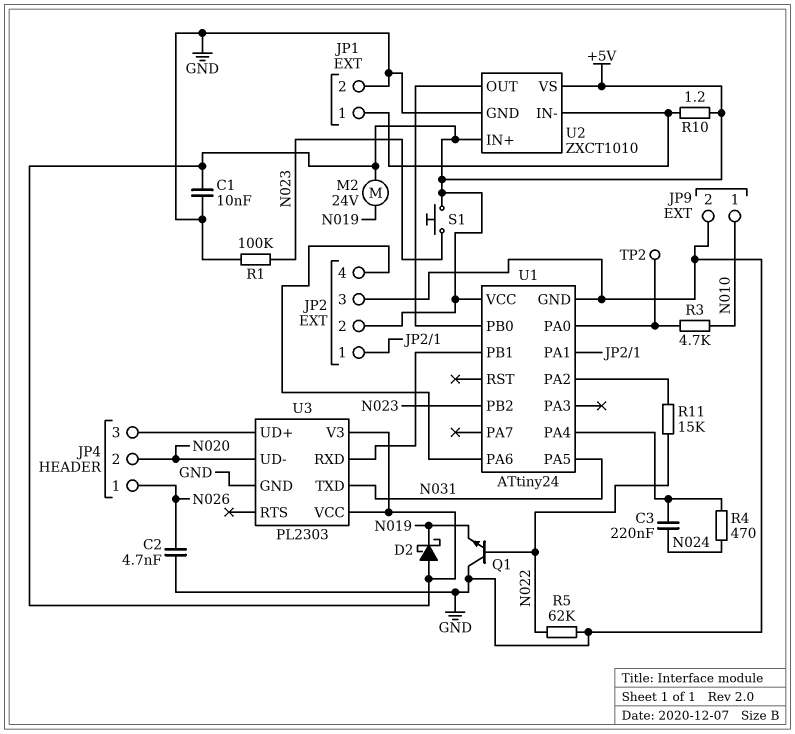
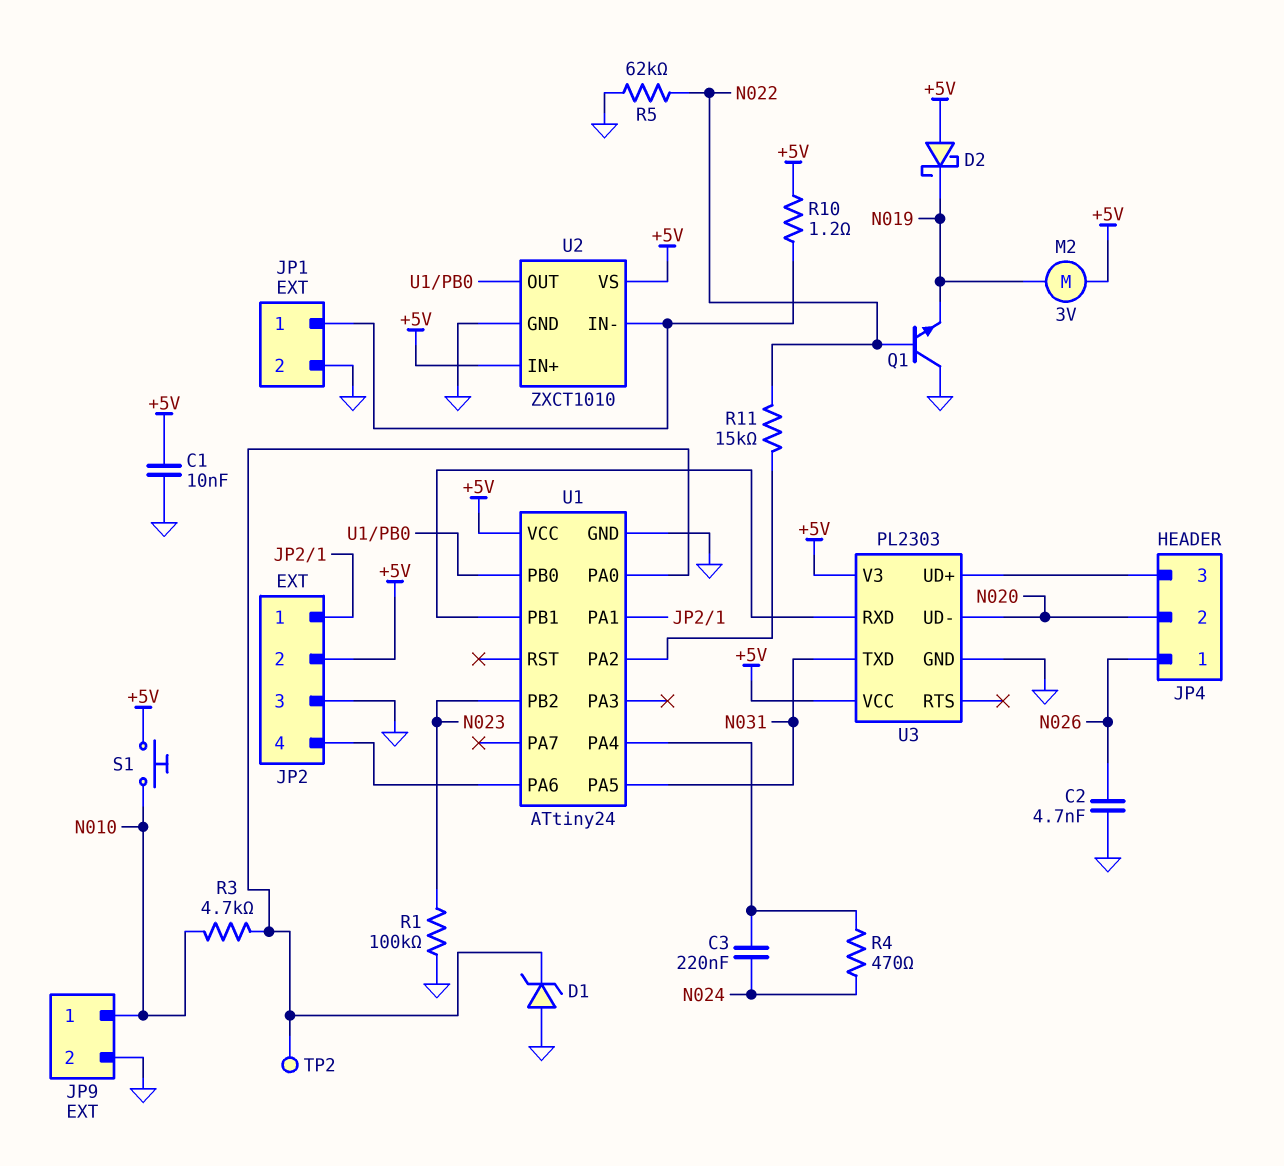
D1: none -> zener (A GND, K U1/PA0)
M2: motor 24V (+5V, N019) -> motor 3V (+5V, N019)
S1: button (+5V, N023) -> button (+5V, N010)

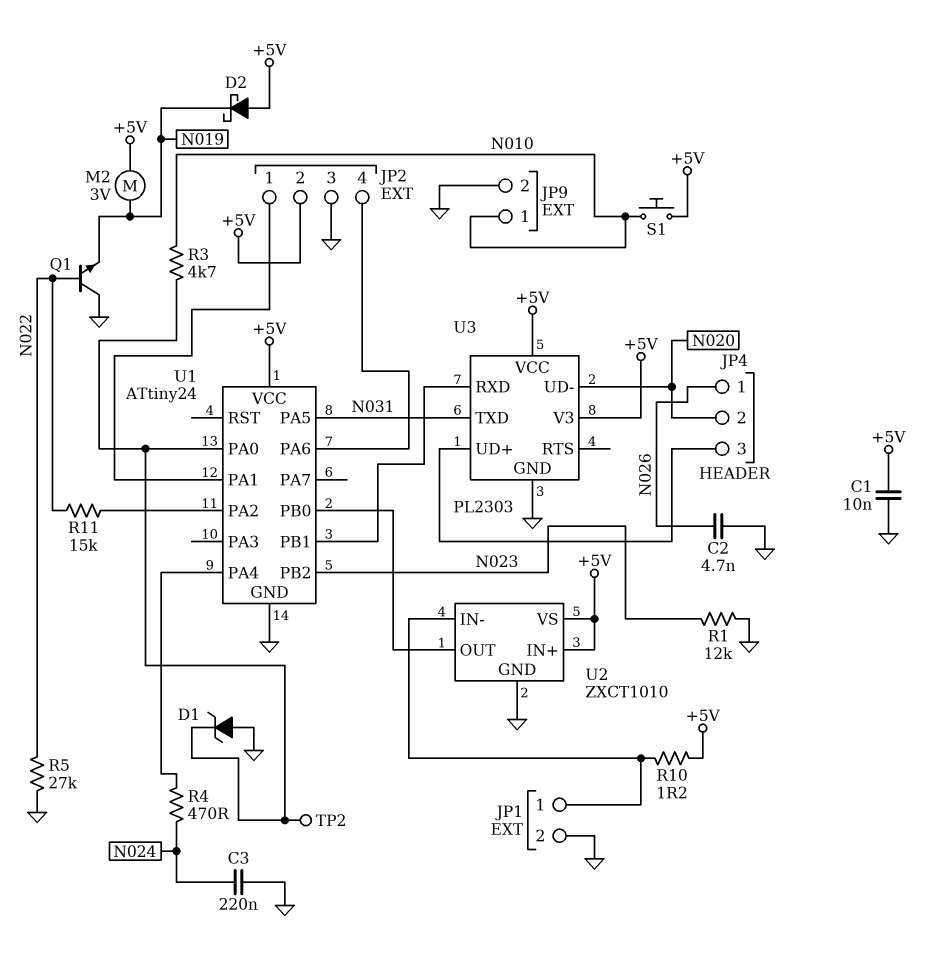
C3: 220nF (N024, U1/PA4) -> 220nF (GND, N024)
R1: 100k (GND, N023) -> 12k (GND, N023)
R5: 62k (GND, N022) -> 27k (GND, N022)

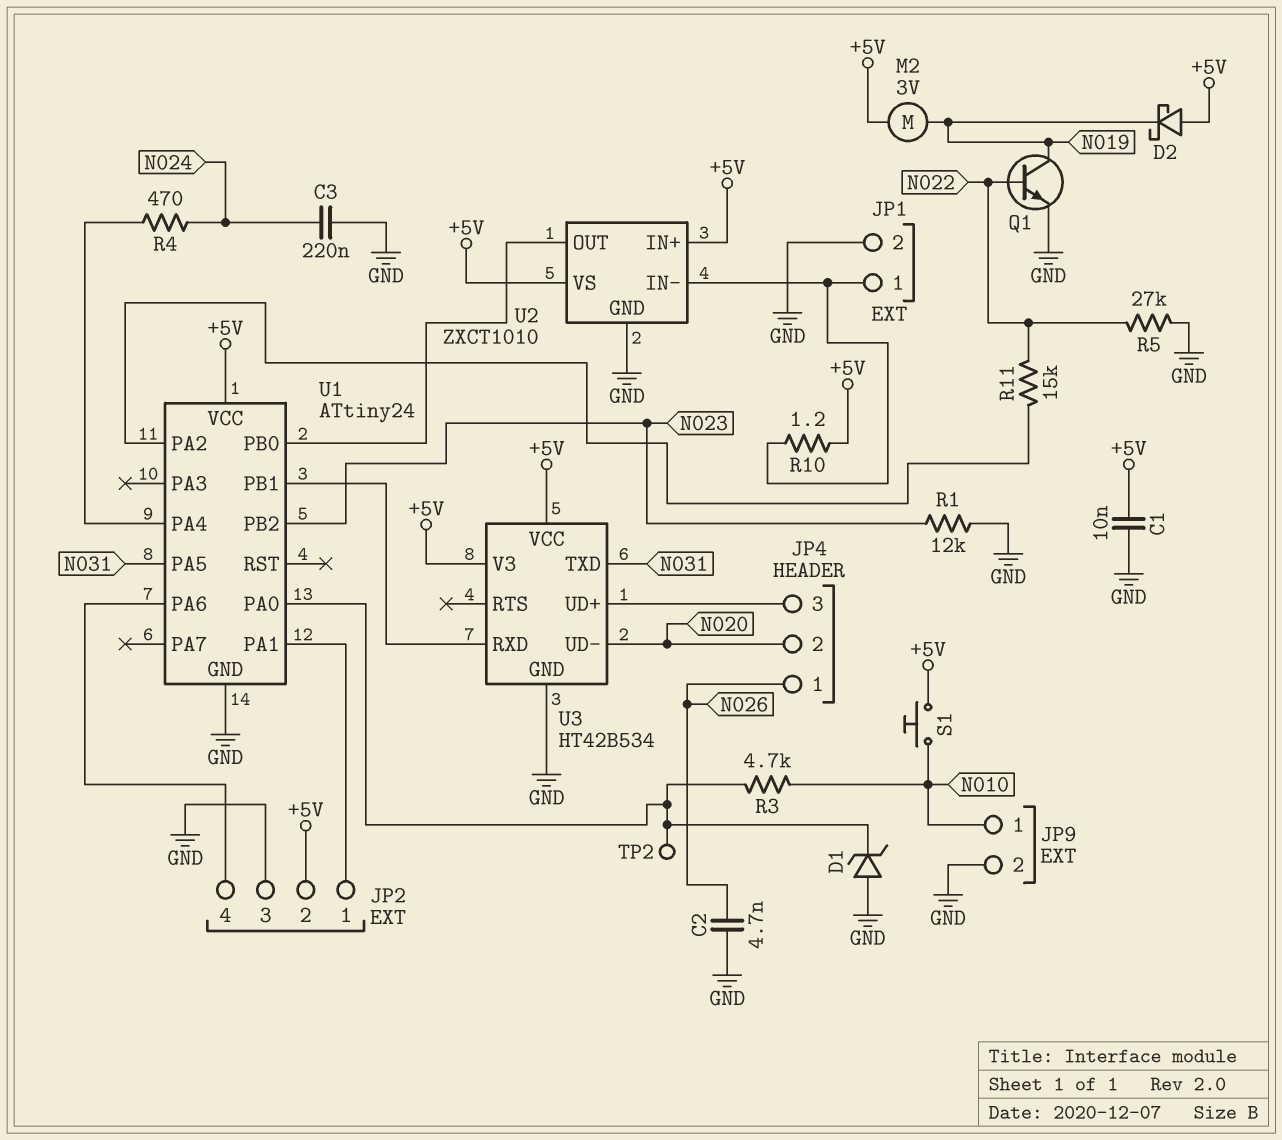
Q1: NPN (B N022, C GND, E N019) -> NPN (B N022, C N019, E GND)
U3: PL2303 -> HT42B534

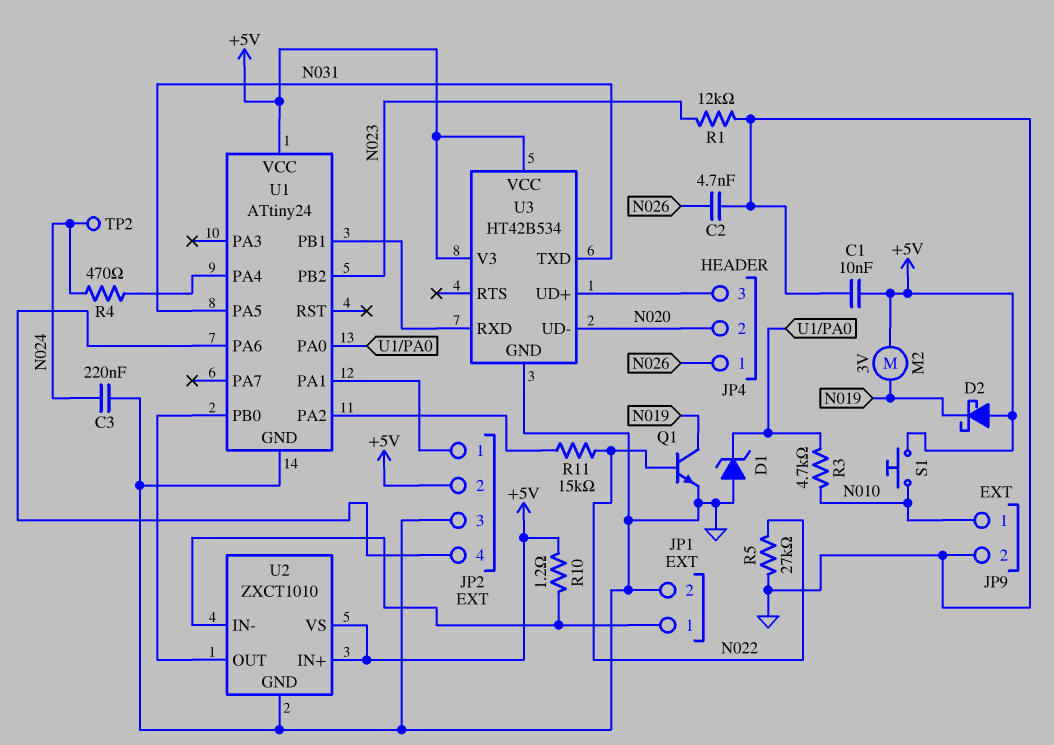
TP2: test point (U1/PA0) -> test point (N024)

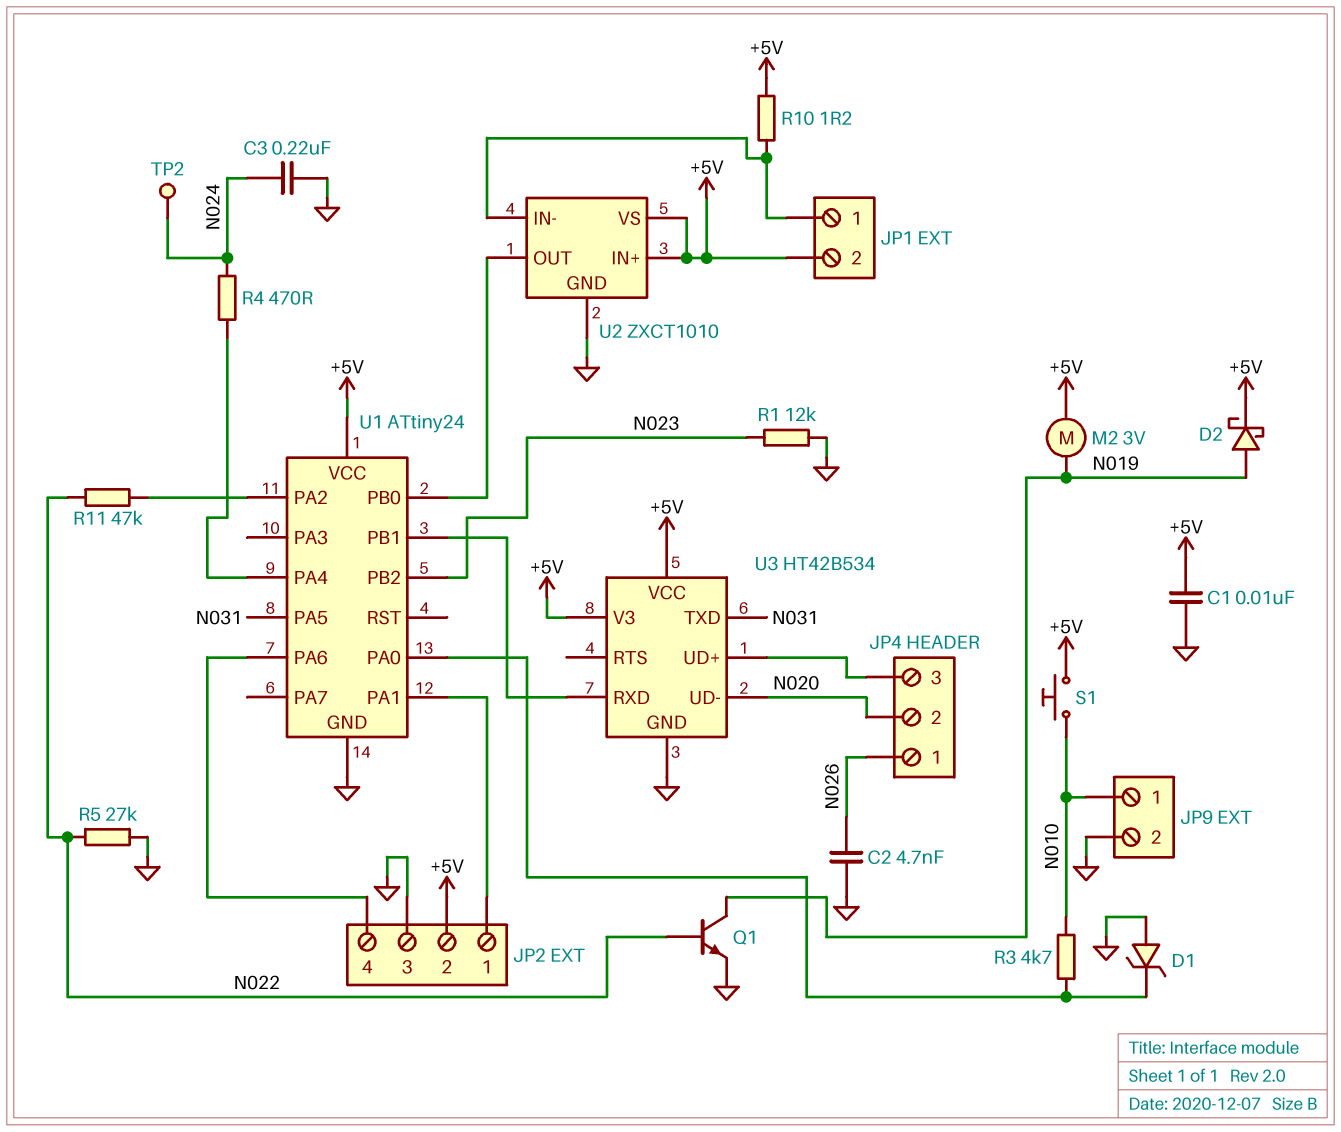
D2: schottky (A +5V, K N019) -> schottky (A N019, K +5V)
JP1 pin 2: GND -> +5V
R11: 15k (N022, U1/PA2) -> 47k (N022, U1/PA2)

